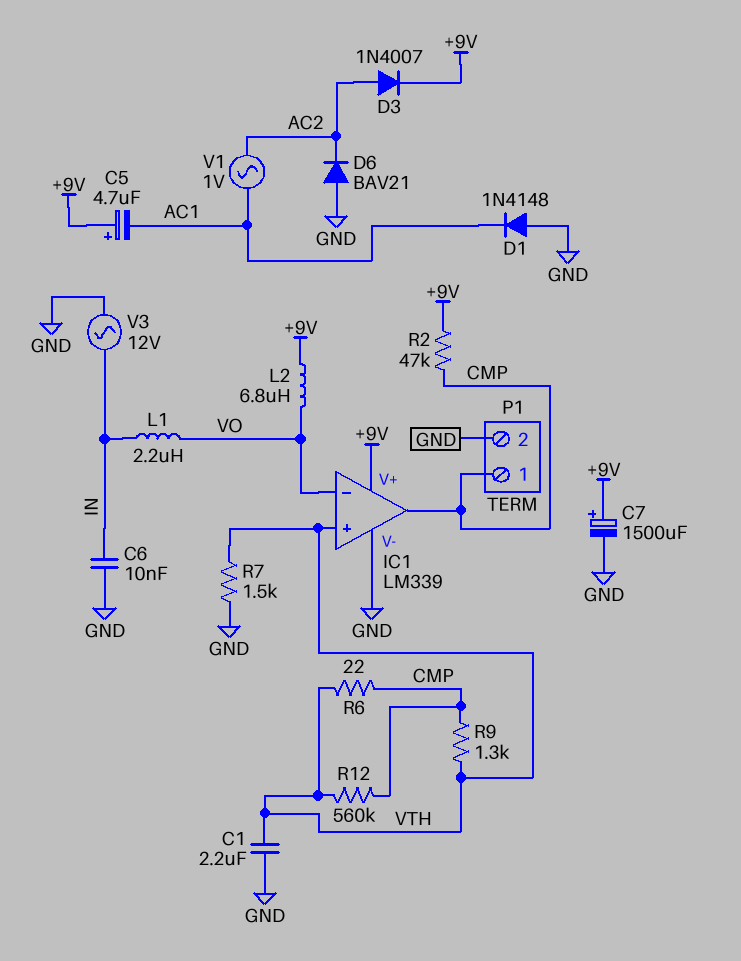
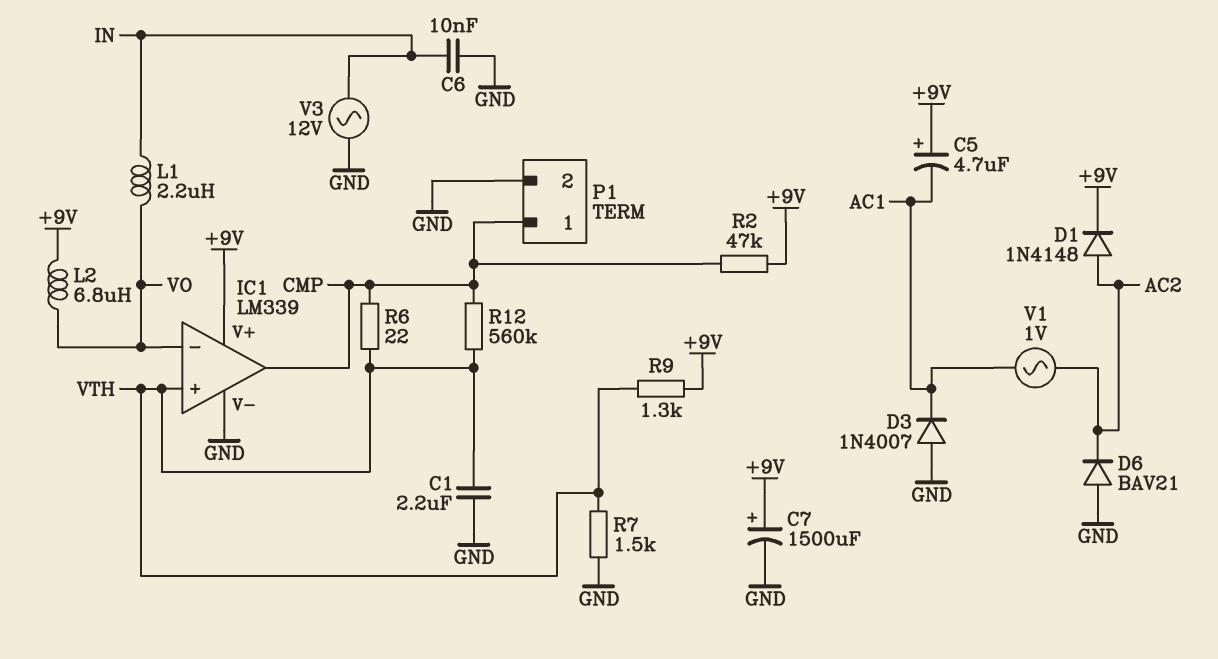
D1: diode 1N4148 (A GND, K AC1) -> diode 1N4148 (A AC2, K +9V)
D3: diode 1N4007 (A AC2, K +9V) -> diode 1N4007 (A GND, K AC1)
R9: 1.3k (CMP, VTH) -> 1.3k (+9V, VTH)

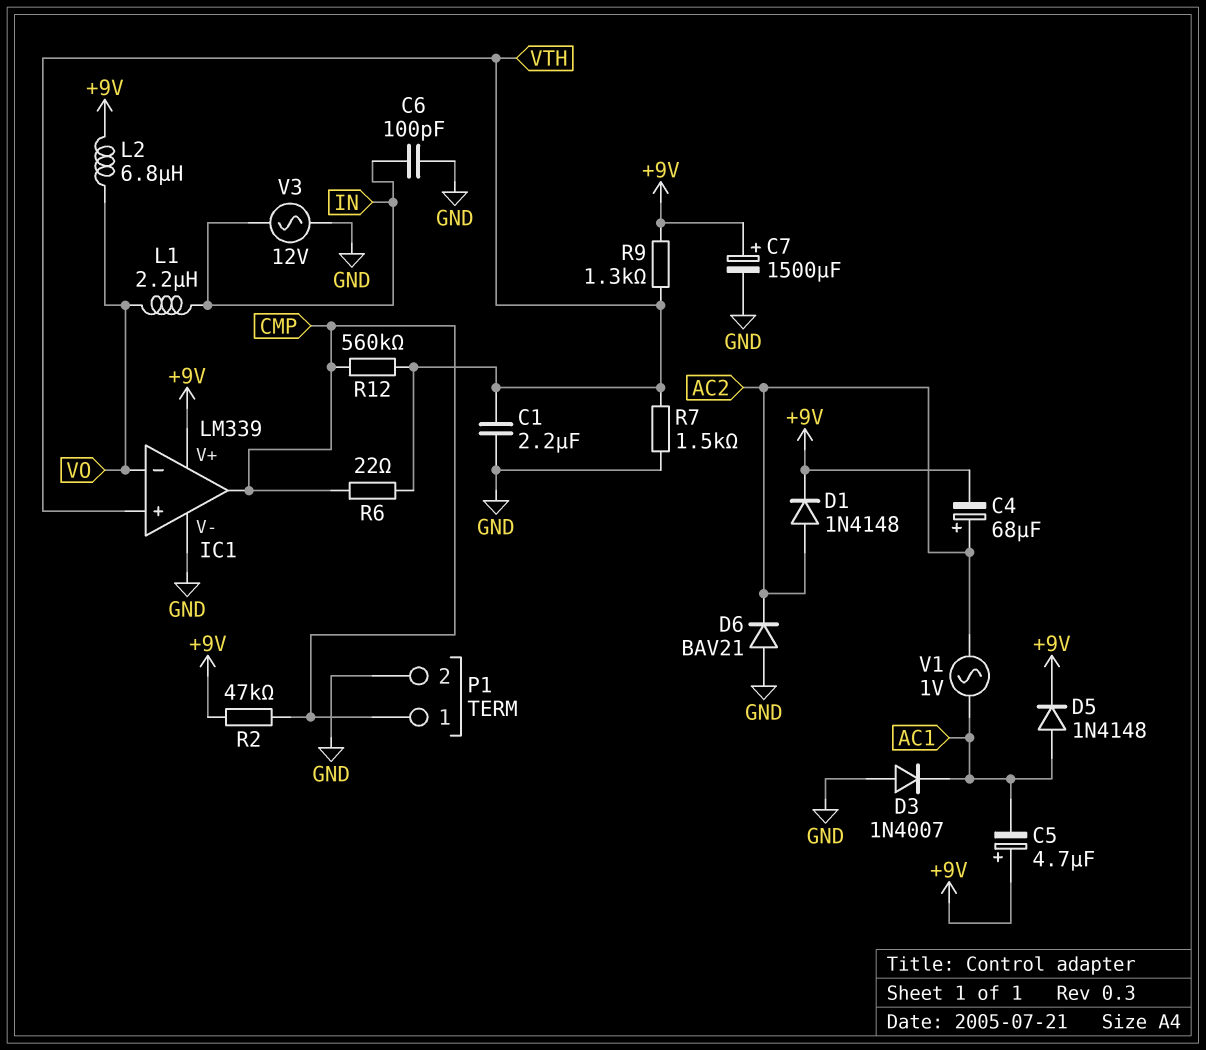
C4: none -> 68uF (plus AC2, minus +9V)
C6: 10nF (GND, IN) -> 100pF (GND, IN)
D5: none -> diode 1N4148 (A AC1, K +9V)

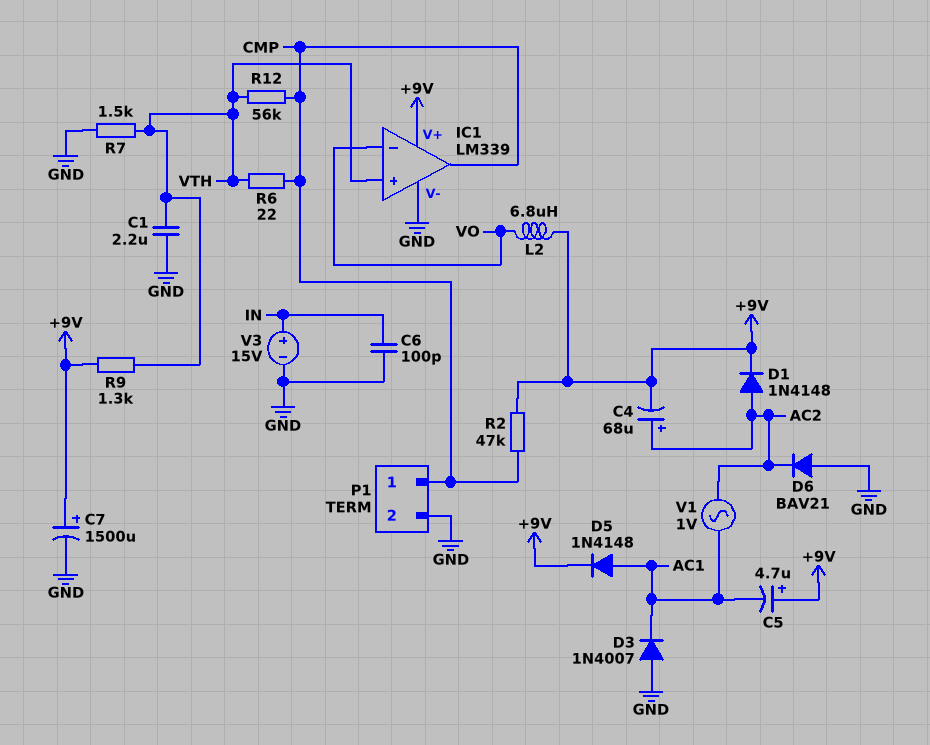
L1: 2.2uH (IN, VO) -> none
R12: 560k (CMP, VTH) -> 56k (CMP, VTH)
V3: AC 12V (GND, IN) -> 15V (plus IN, minus GND)

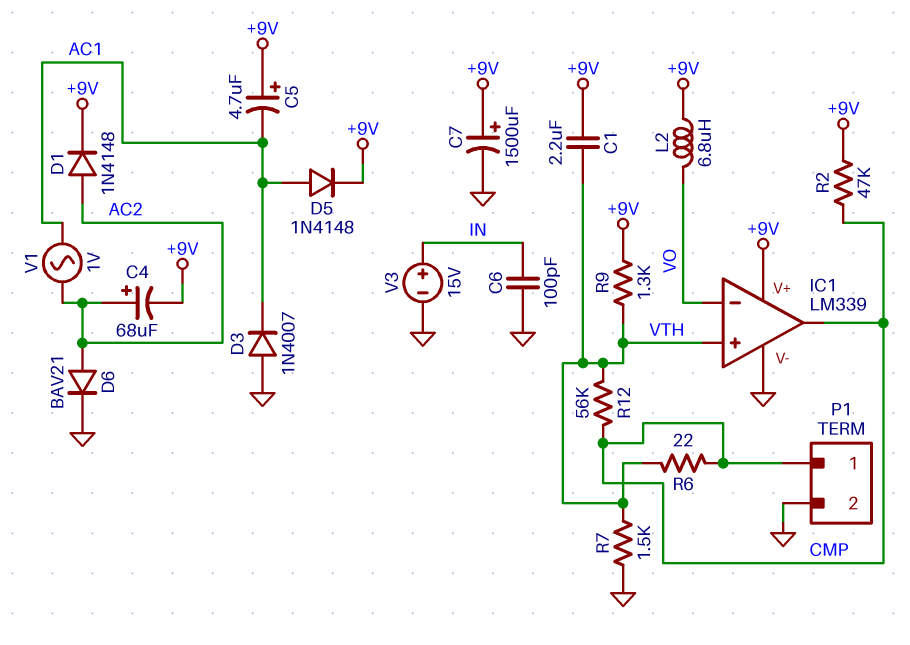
C1: 2.2uF (GND, VTH) -> 2.2uF (+9V, VTH)
D6: diode BAV21 (A GND, K AC2) -> diode BAV21 (A AC2, K GND)

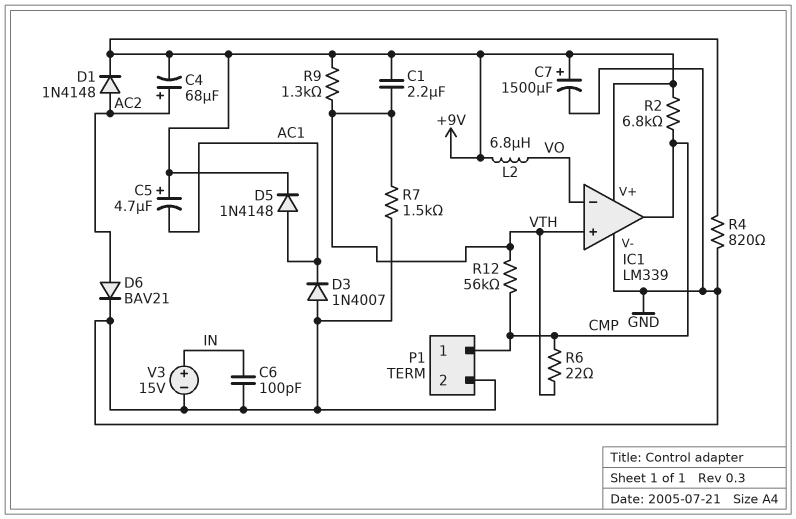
R2: 47k (+9V, CMP) -> 6.8k (+9V, CMP)
R4: none -> 820 (+9V, GND)
V1: AC 1V (AC1, AC2) -> none

